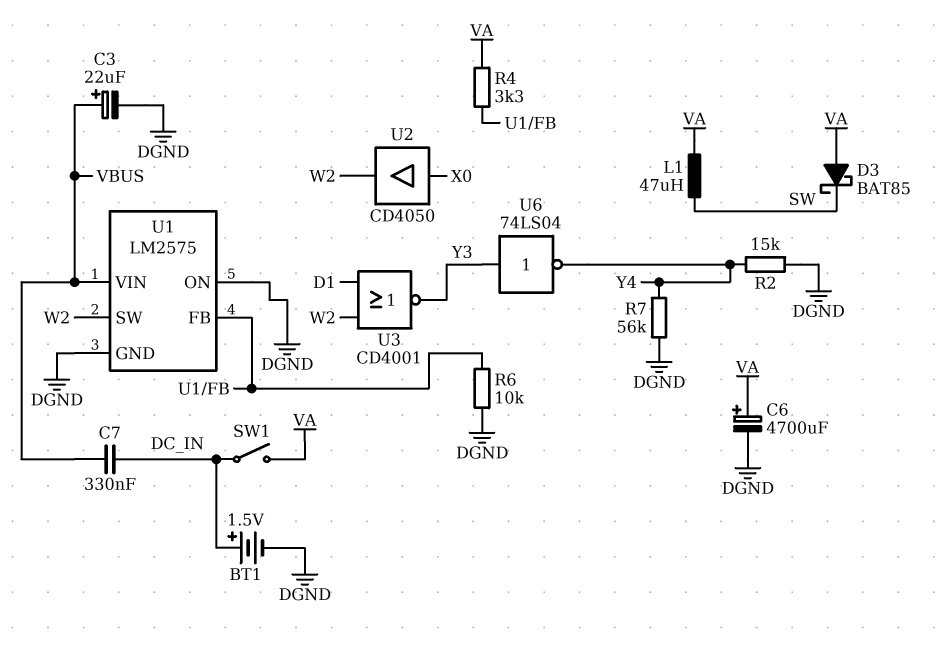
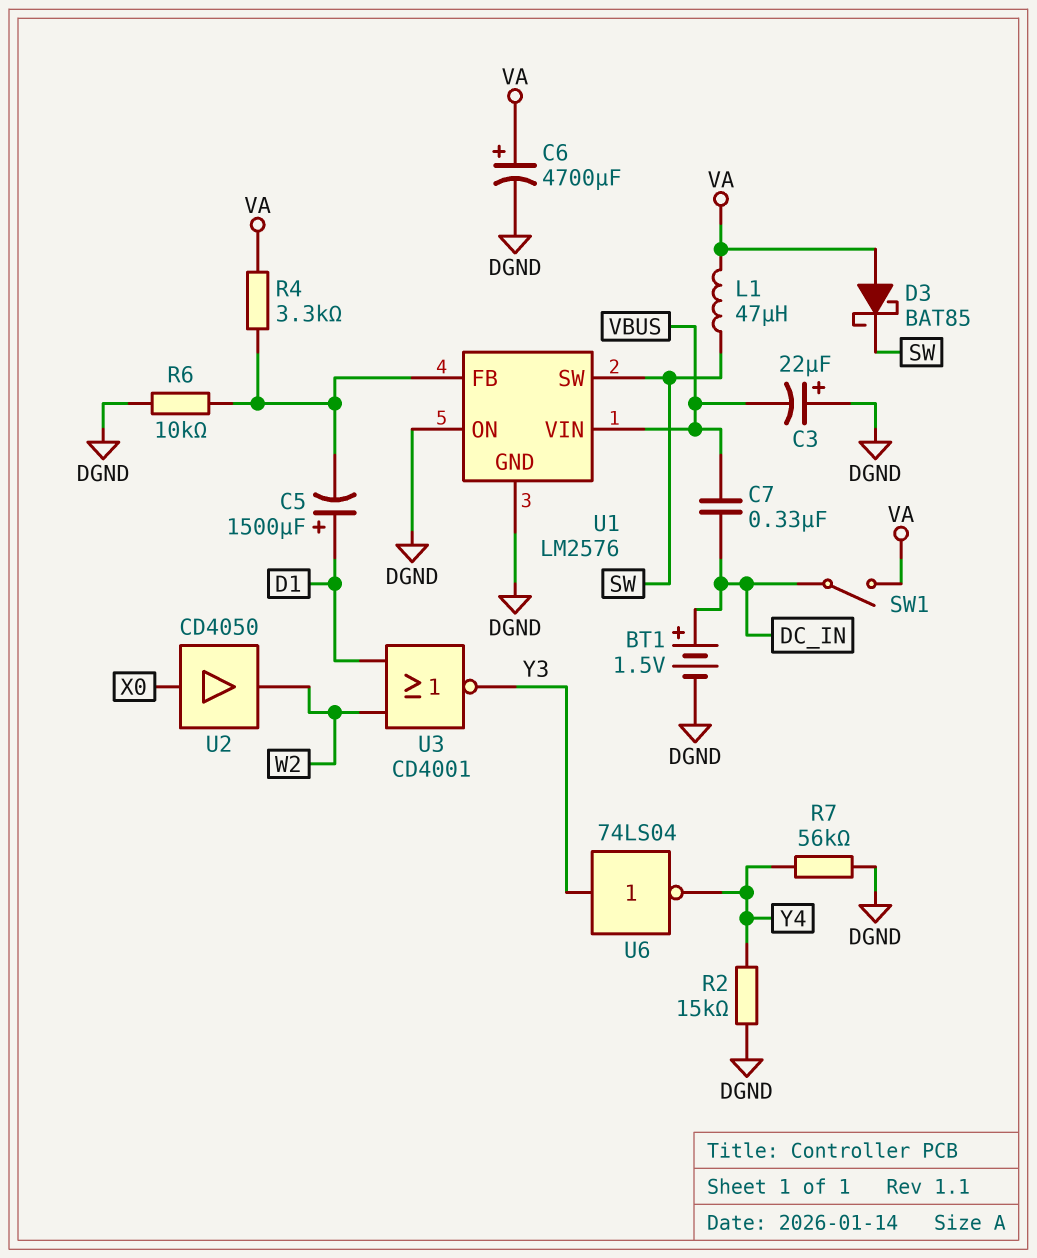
C3: 22uF (plus VBUS, minus DGND) -> 22uF (plus DGND, minus VBUS)
C5: none -> 1500uF (plus D1, minus U1/FB)
U1: LM2575 -> LM2576
U1 pin SW: W2 -> SW

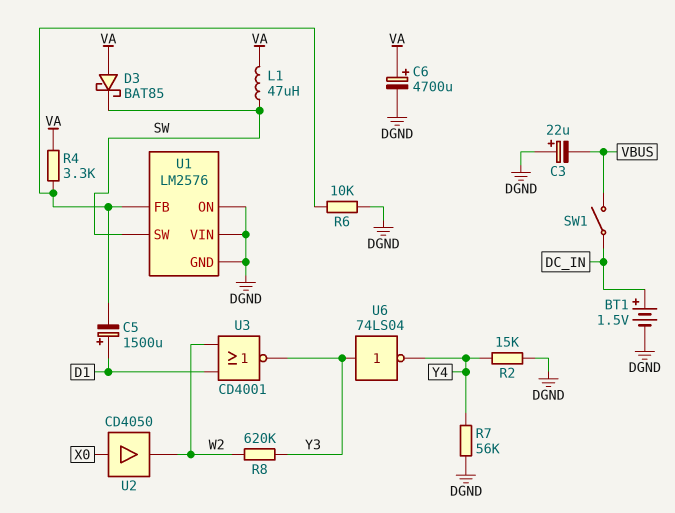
C7: 330nF (DC_IN, VBUS) -> none
R8: none -> 620k (W2, Y3)
SW1: switch (DC_IN, VA) -> switch (DC_IN, VBUS)
U1 pin VIN: VBUS -> DGND

